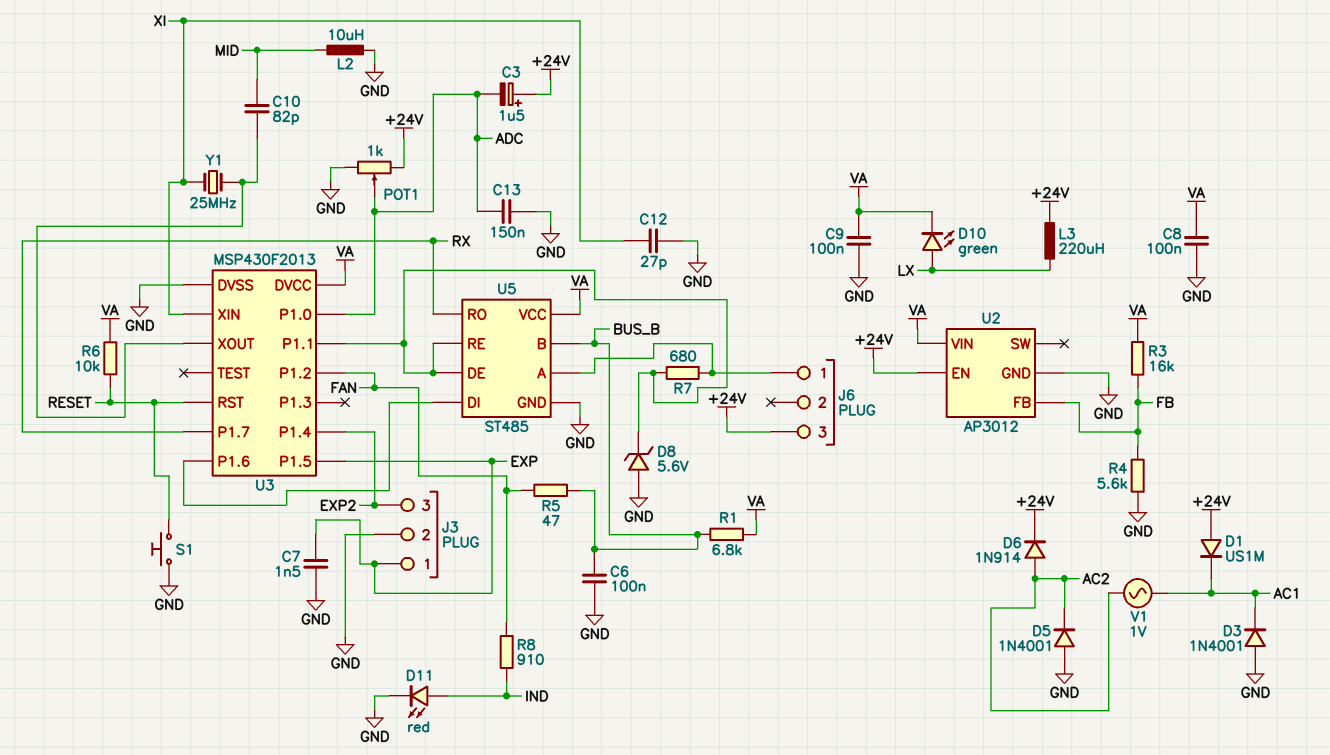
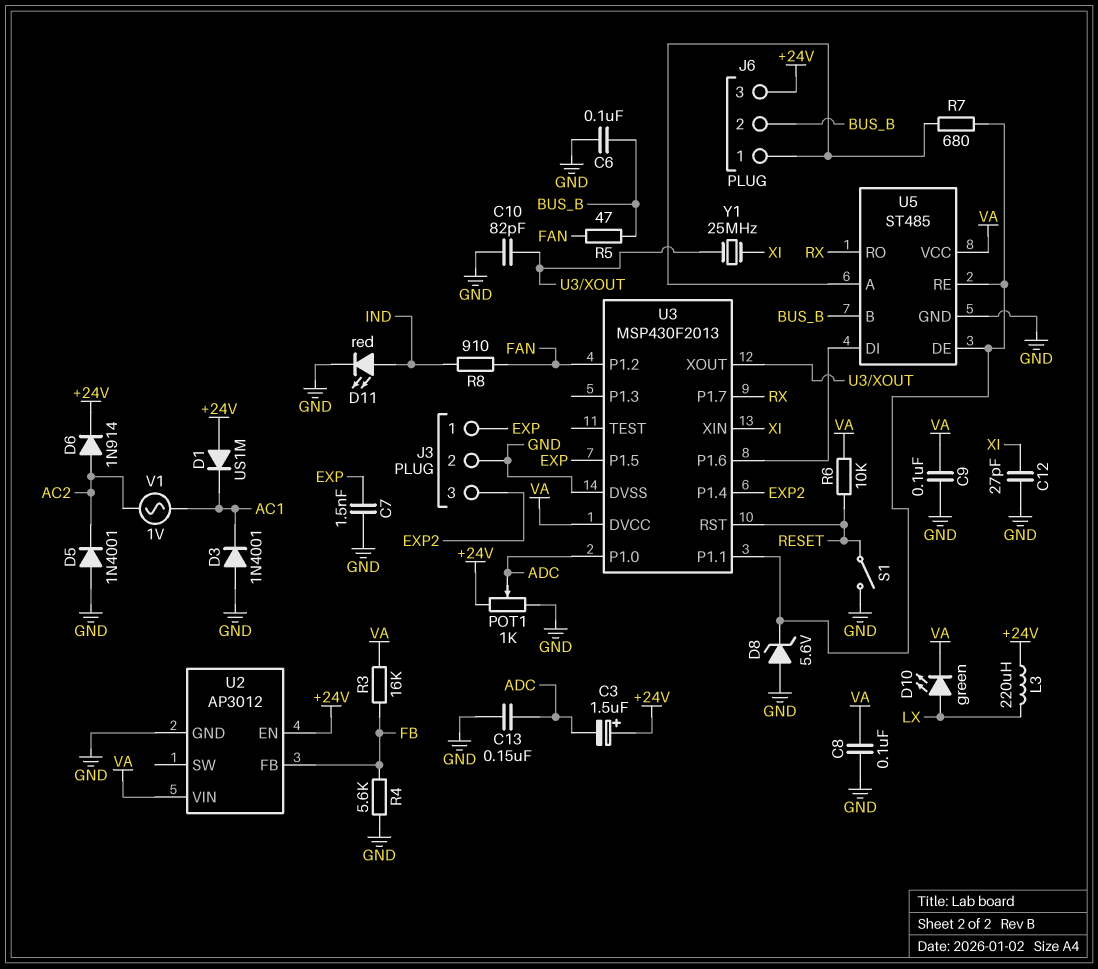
C10: 82pF (MID, U3/XOUT) -> 82pF (GND, U3/XOUT)
J6 pin 2: none -> BUS_B
L2: 10uH (GND, MID) -> none
R1: 6.8k (BUS_B, VA) -> none
S1: button (GND, RESET) -> switch (GND, RESET)

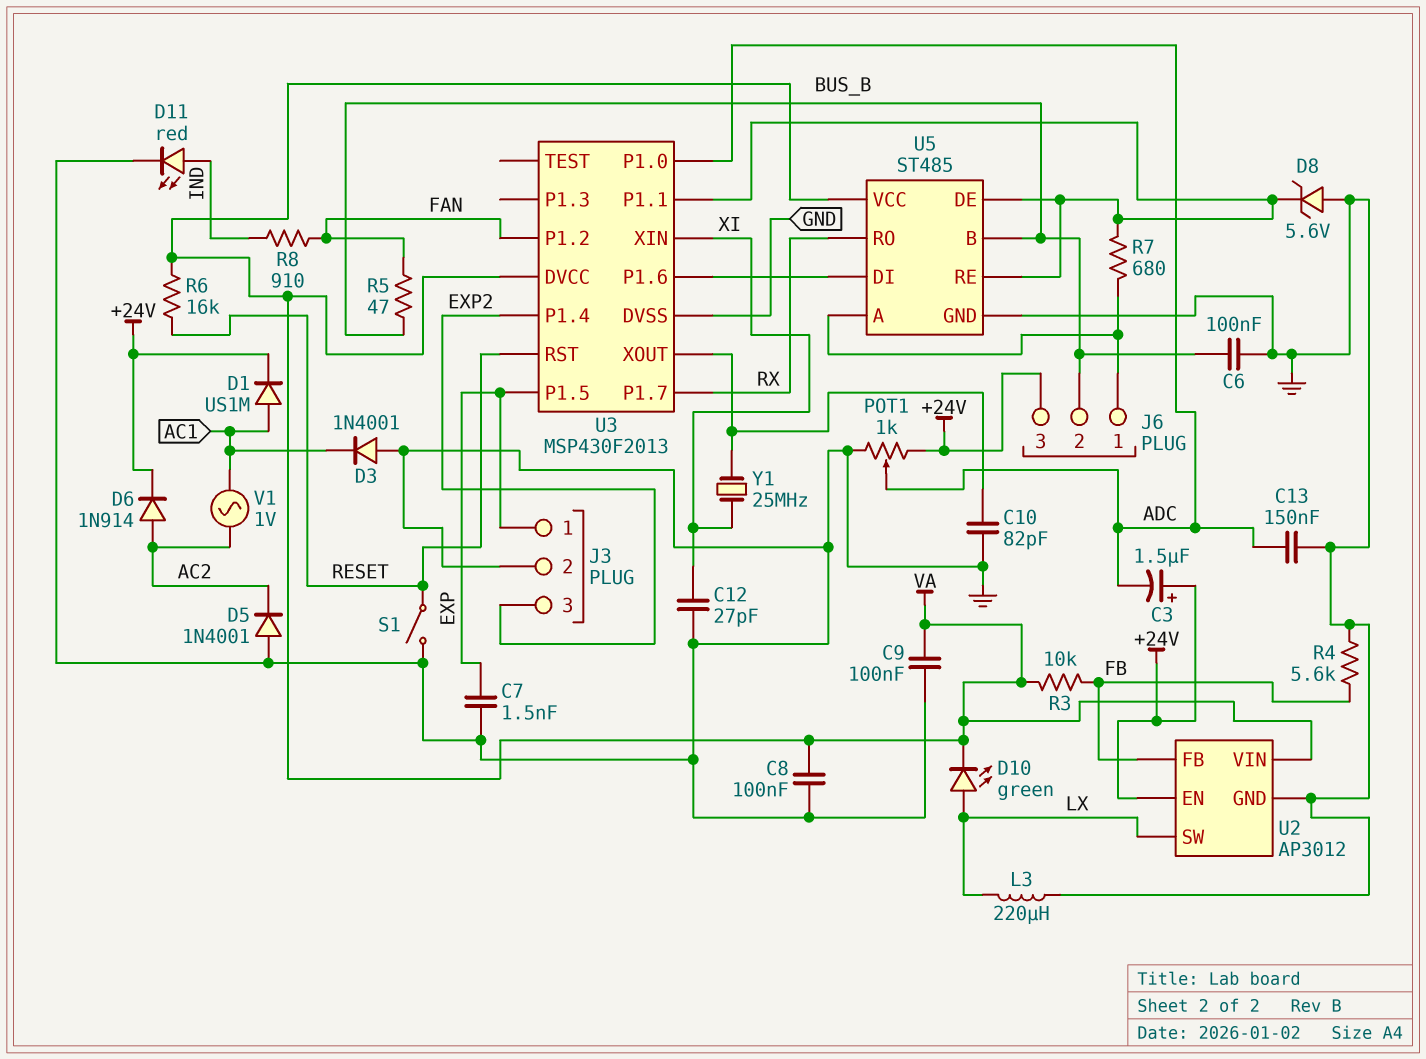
D1: diode US1M (A +24V, K AC1) -> diode US1M (A AC1, K +24V)
L3: 220uH (+24V, LX) -> 220uH (GND, LX)
R3: 16k (FB, VA) -> 10k (FB, VA)
R6: 10k (RESET, VA) -> 16k (RESET, VA)
U2 pin SW: none -> LX

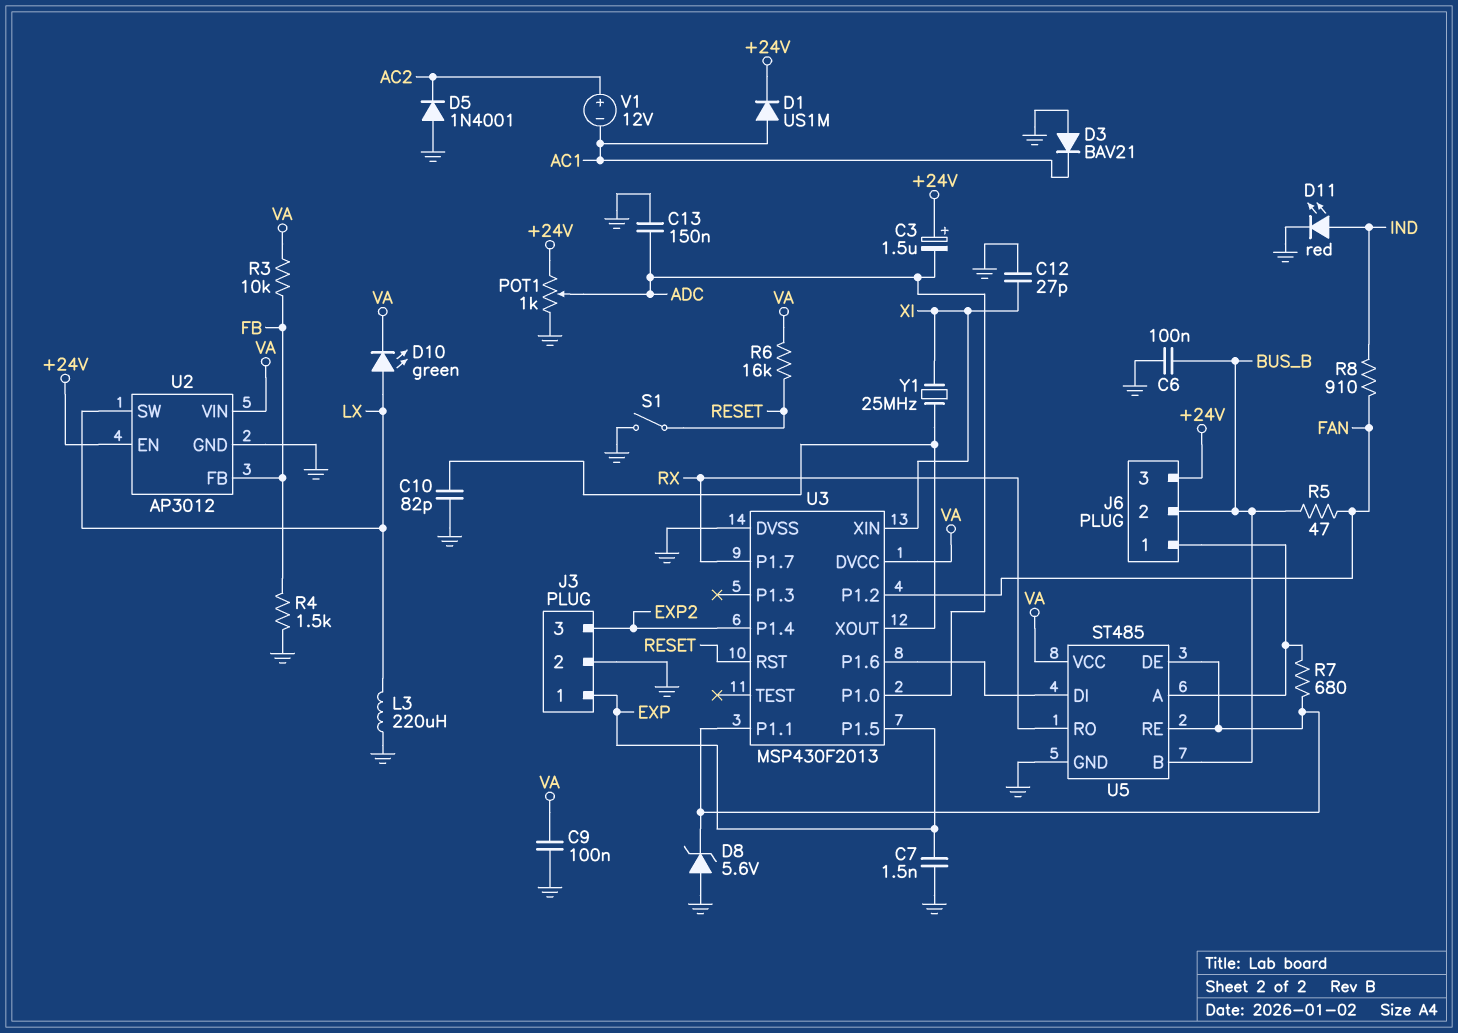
C8: 100nF (GND, VA) -> none
D3: diode 1N4001 (A GND, K AC1) -> diode BAV21 (A GND, K AC1)
D6: diode 1N914 (A AC2, K +24V) -> none
R4: 5.6k (FB, GND) -> 1.5k (FB, GND)
V1: AC 1V (AC1, AC2) -> 12V (plus AC2, minus AC1)

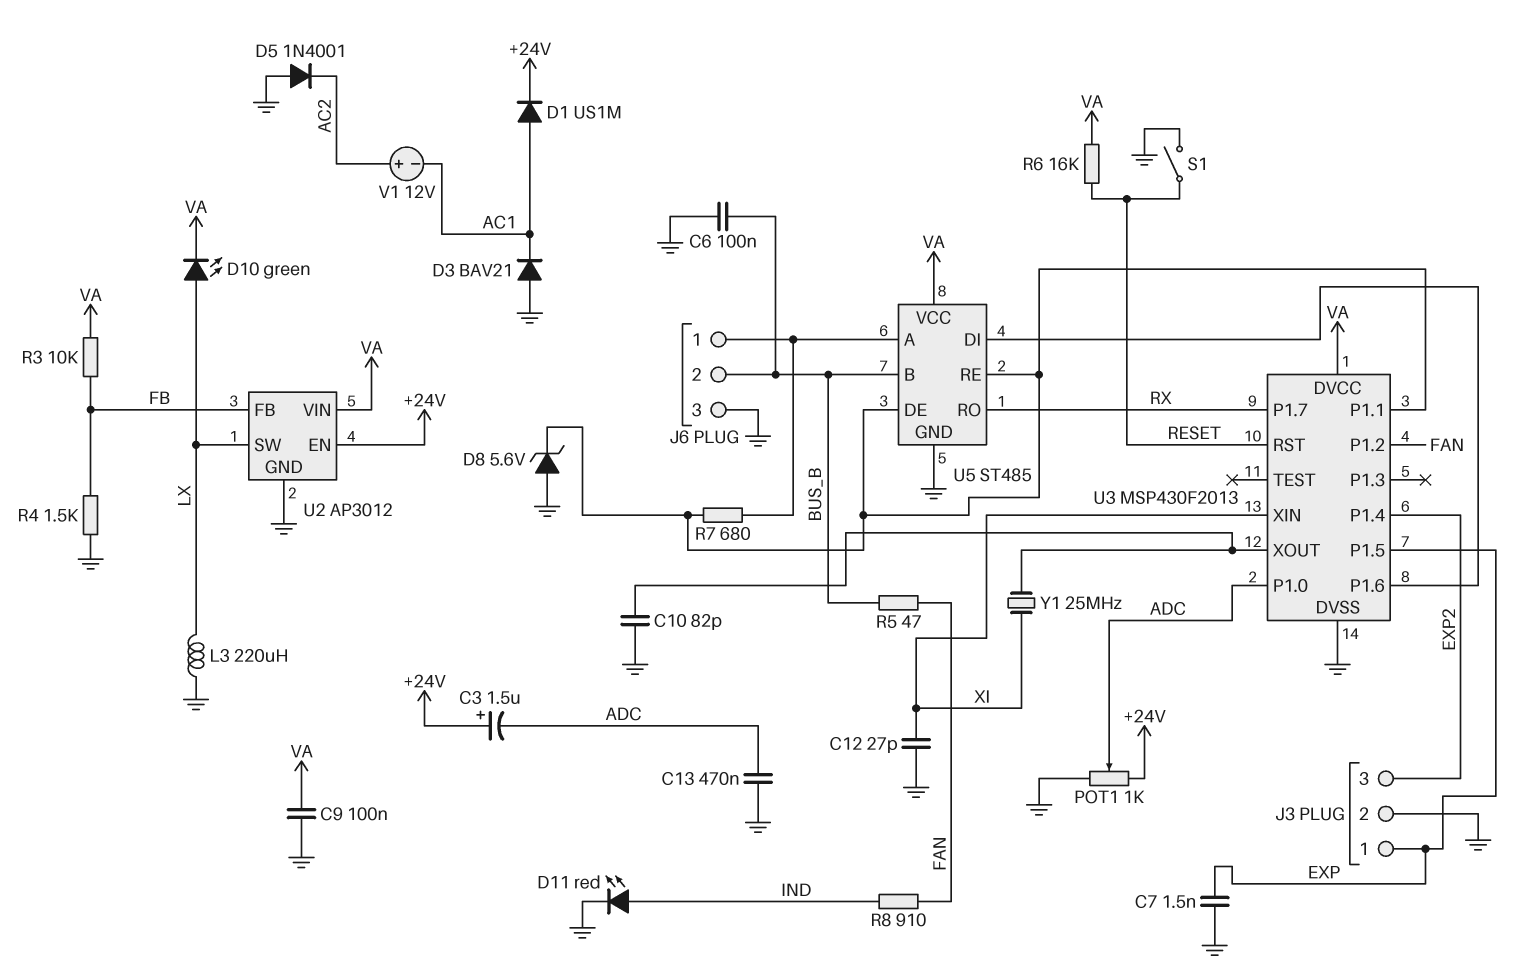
C13: 150nF (ADC, GND) -> 470nF (ADC, GND)
J6 pin 3: +24V -> GND

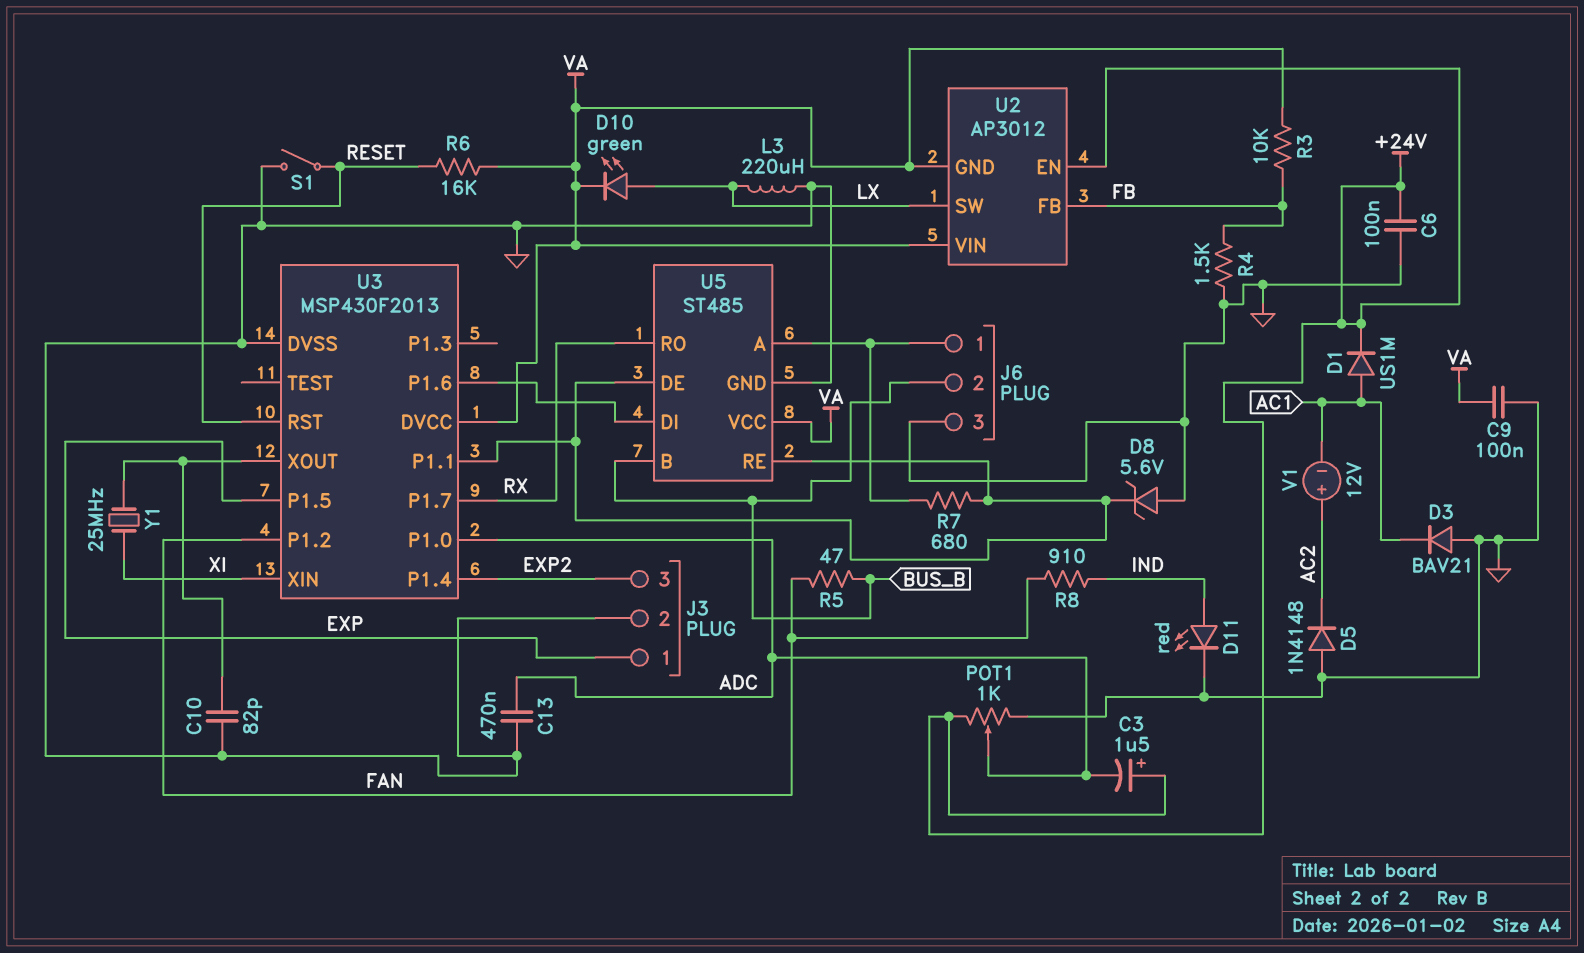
C6: 100nF (BUS_B, GND) -> 100nF (+24V, GND)
C7: 1.5nF (EXP, GND) -> none
C12: 27pF (GND, XI) -> none
D5: diode 1N4001 (A GND, K AC2) -> diode 1N4148 (A GND, K AC2)
U2 pin GND: GND -> VA

